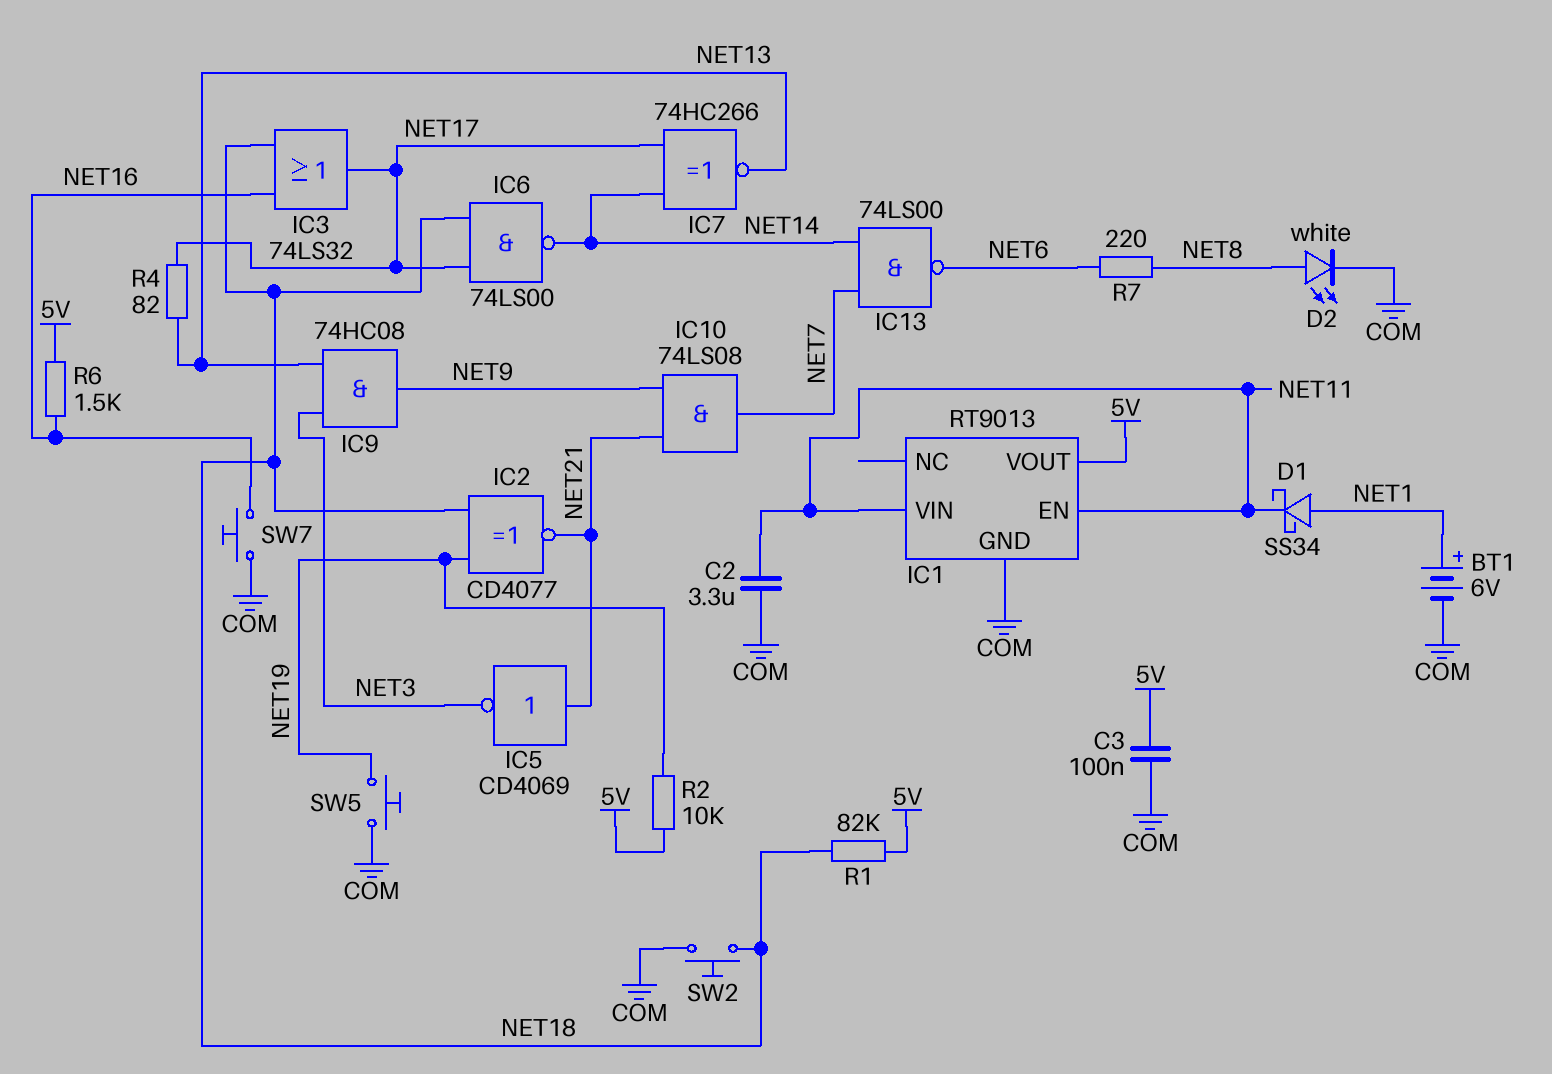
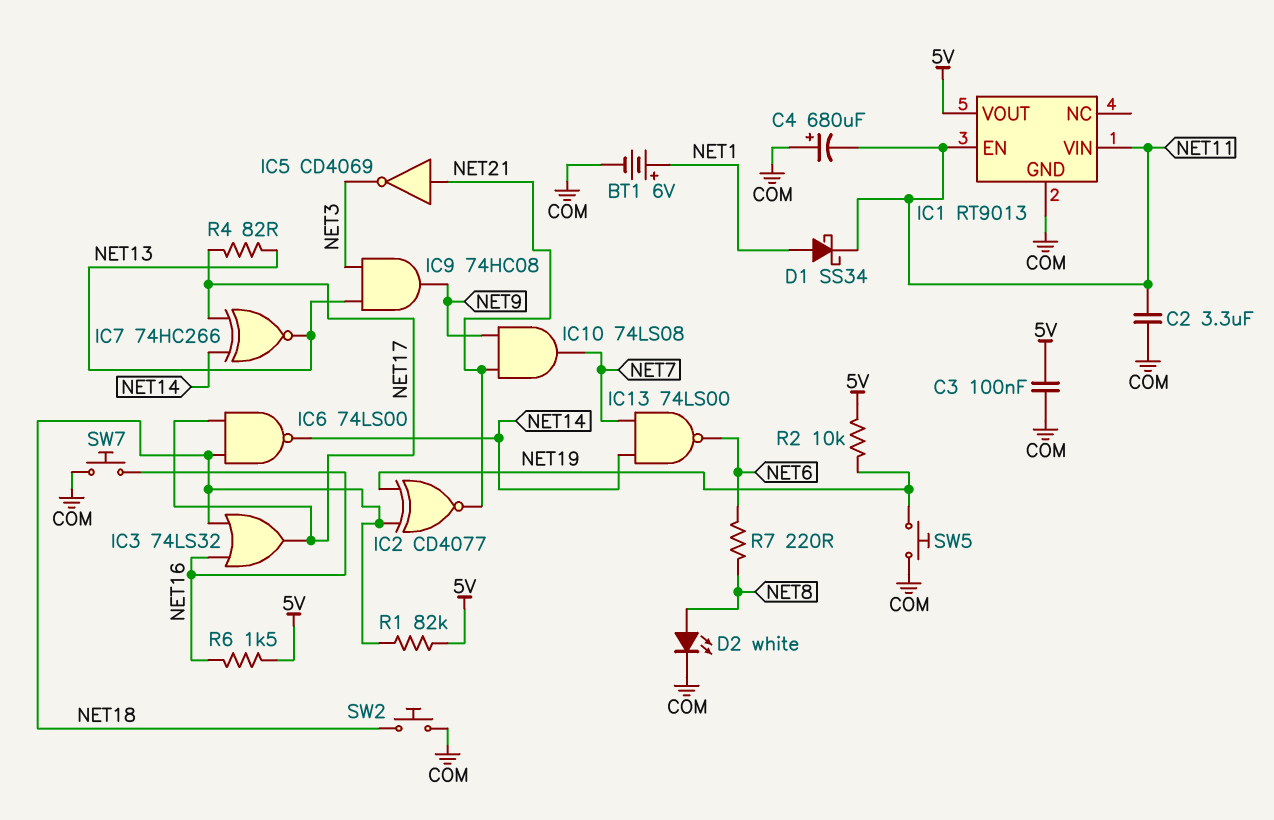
C4: none -> 680uF (plus COM, minus NET11)

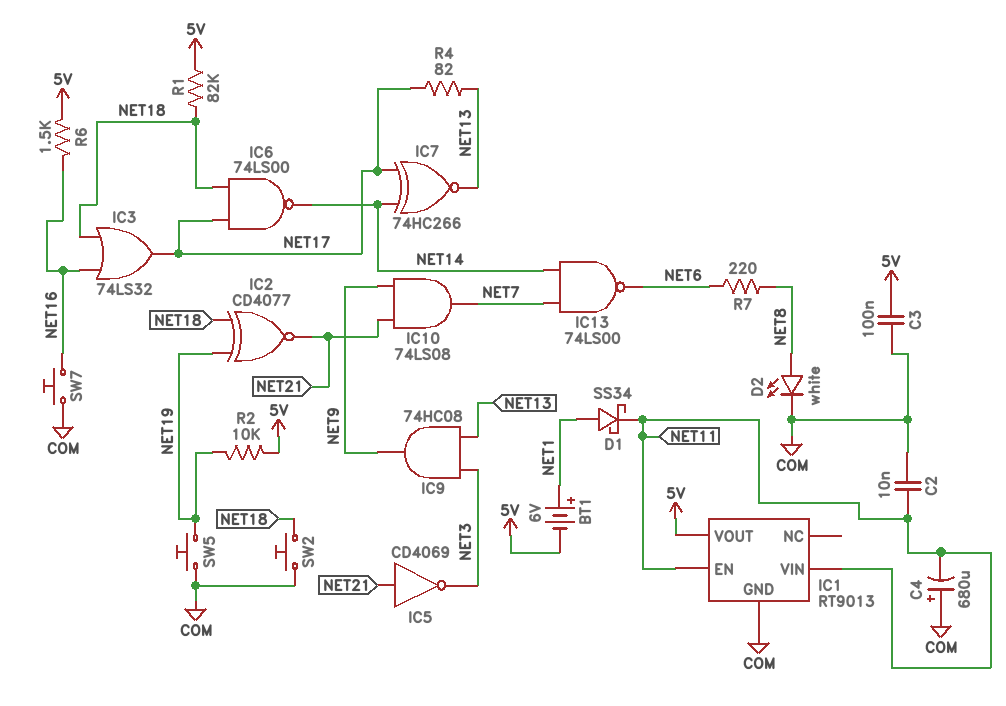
BT1: 6V (plus NET1, minus COM) -> 6V (plus NET1, minus 5V)
C2: 3.3uF (COM, NET11) -> 10nF (COM, NET11)

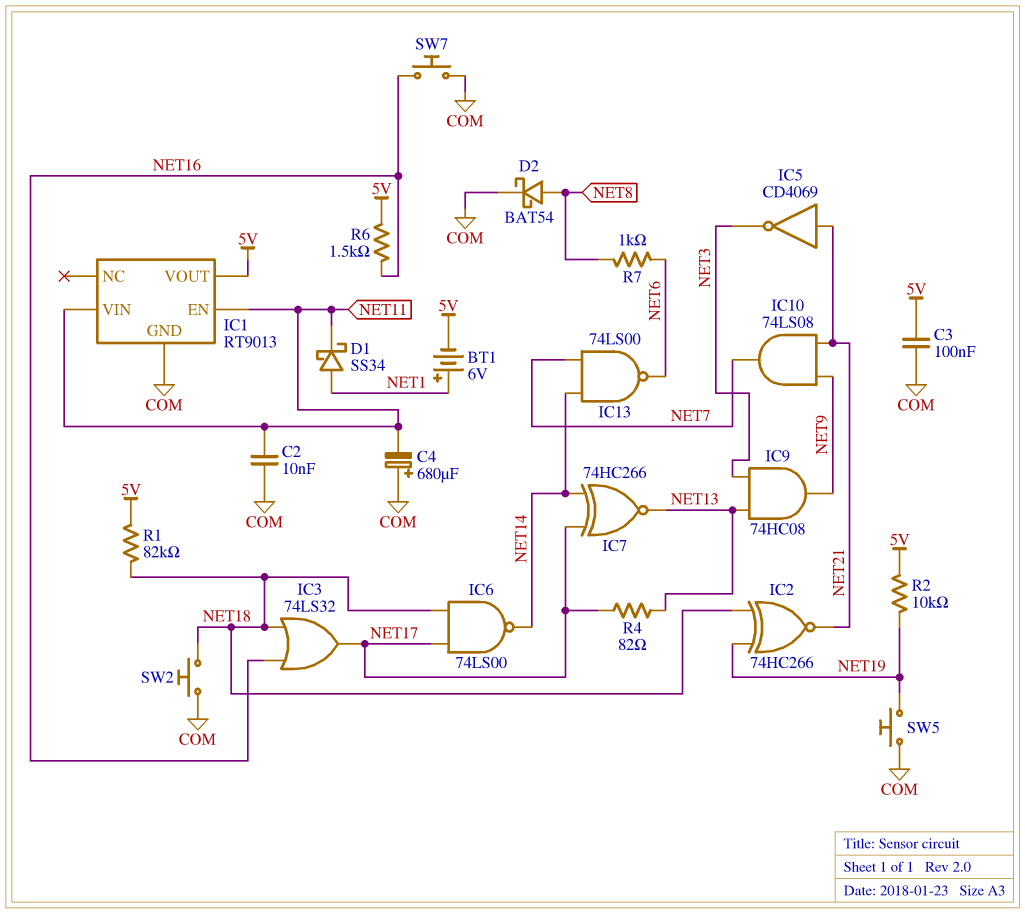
D2: LED white (A NET8, K COM) -> schottky BAT54 (A NET8, K COM)
IC2: XNOR CD4077 (in NET18, in NET19, out NET21) -> XNOR 74HC266 (in NET18, in NET19, out NET21)
R7: 220 (NET6, NET8) -> 1k (NET6, NET8)

